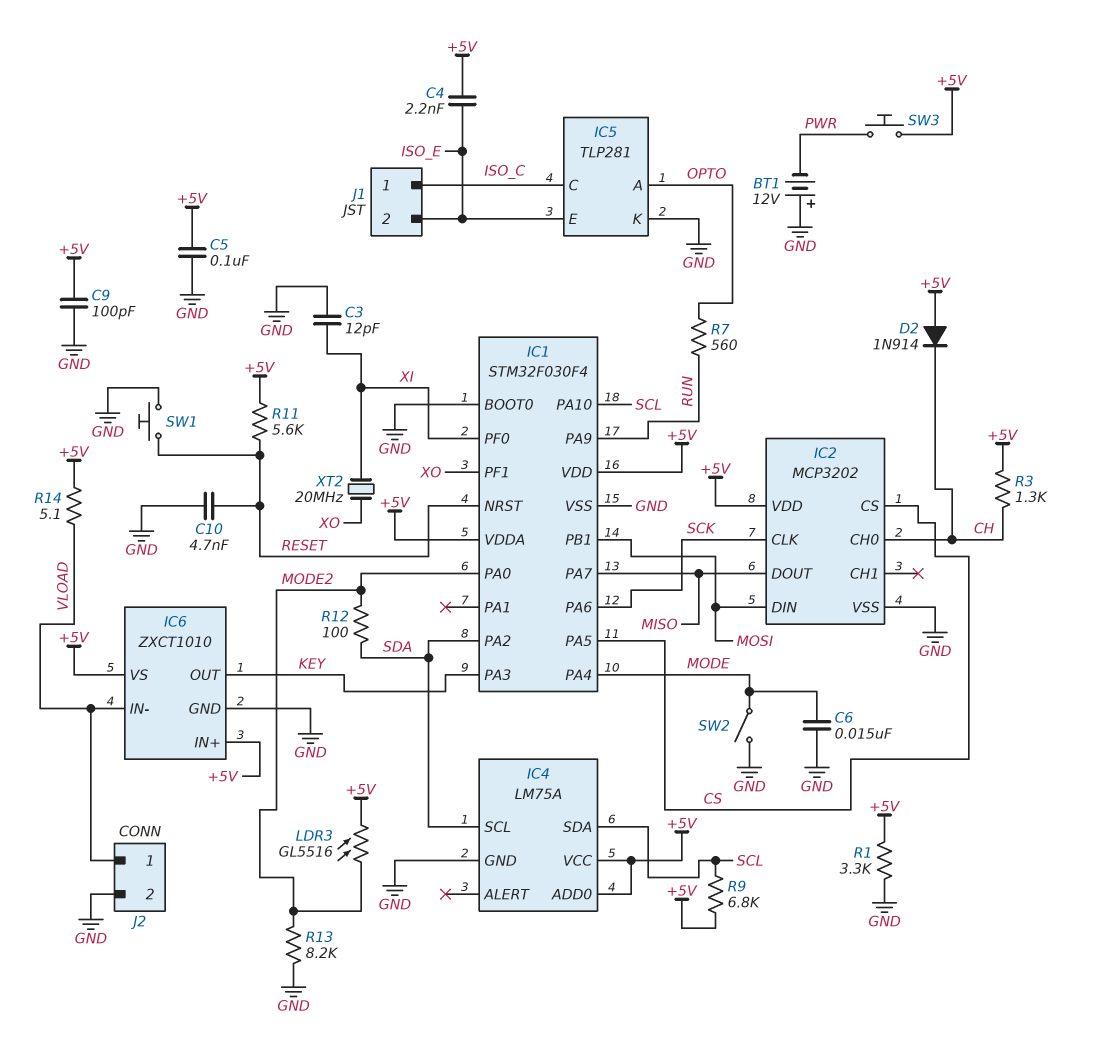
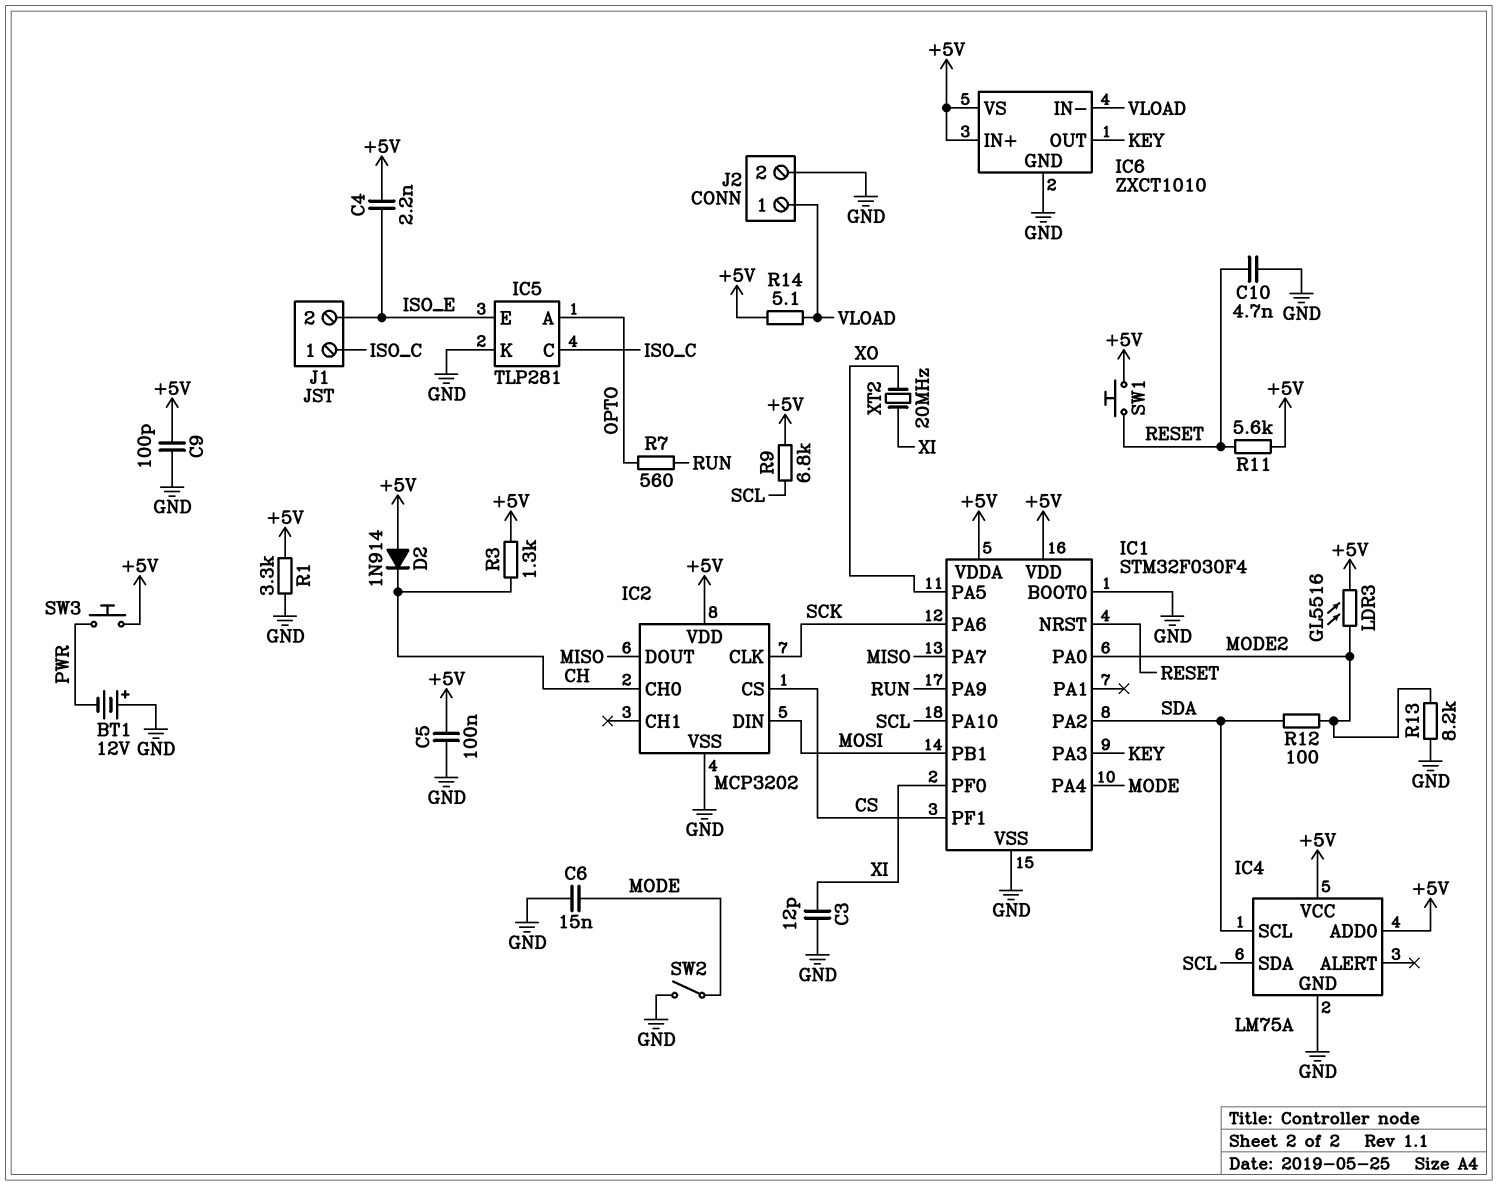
IC1 pin PA5: CS -> XO
IC1 pin PF1: XO -> CS
SW1: button (GND, RESET) -> button (+5V, RESET)

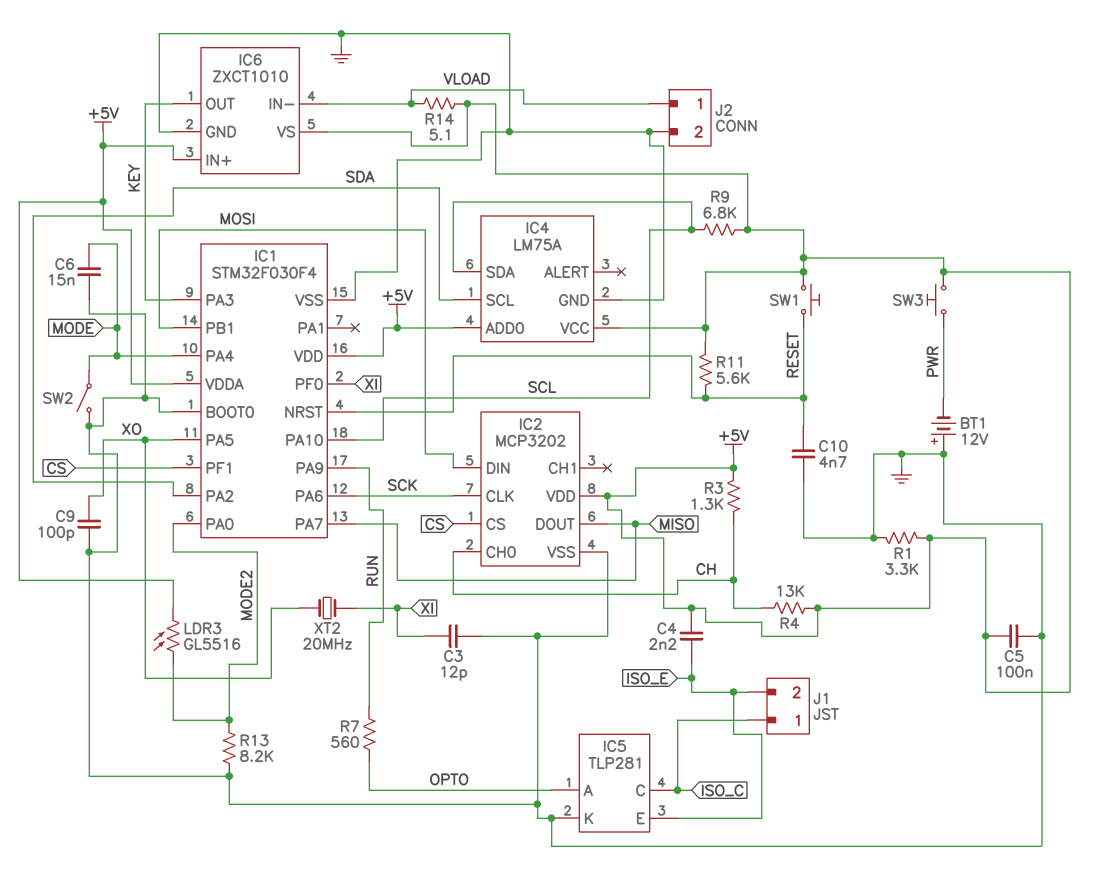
C9: 100pF (+5V, GND) -> 100pF (GND, XO)
D2: diode 1N914 (A +5V, K CH) -> none
R4: none -> 13k (+5V, CH)
R12: 100 (MODE2, SDA) -> none

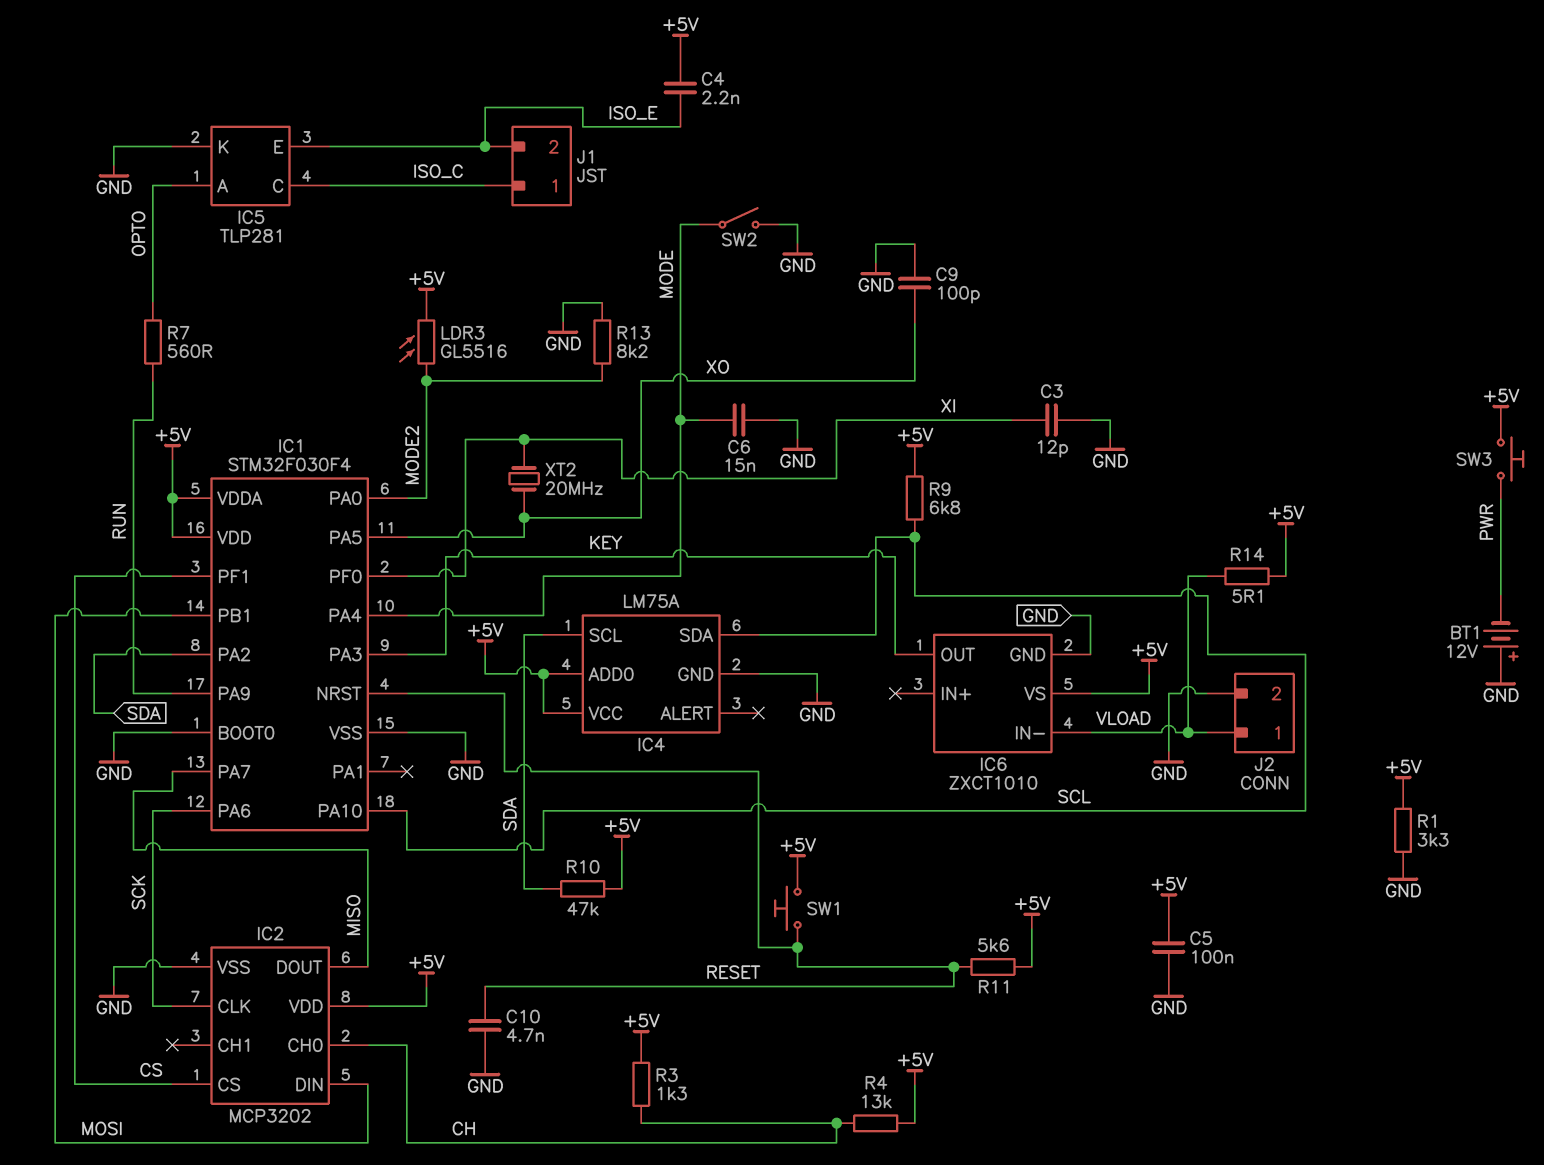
IC6 pin IN+: +5V -> none
R10: none -> 47k (+5V, SDA)

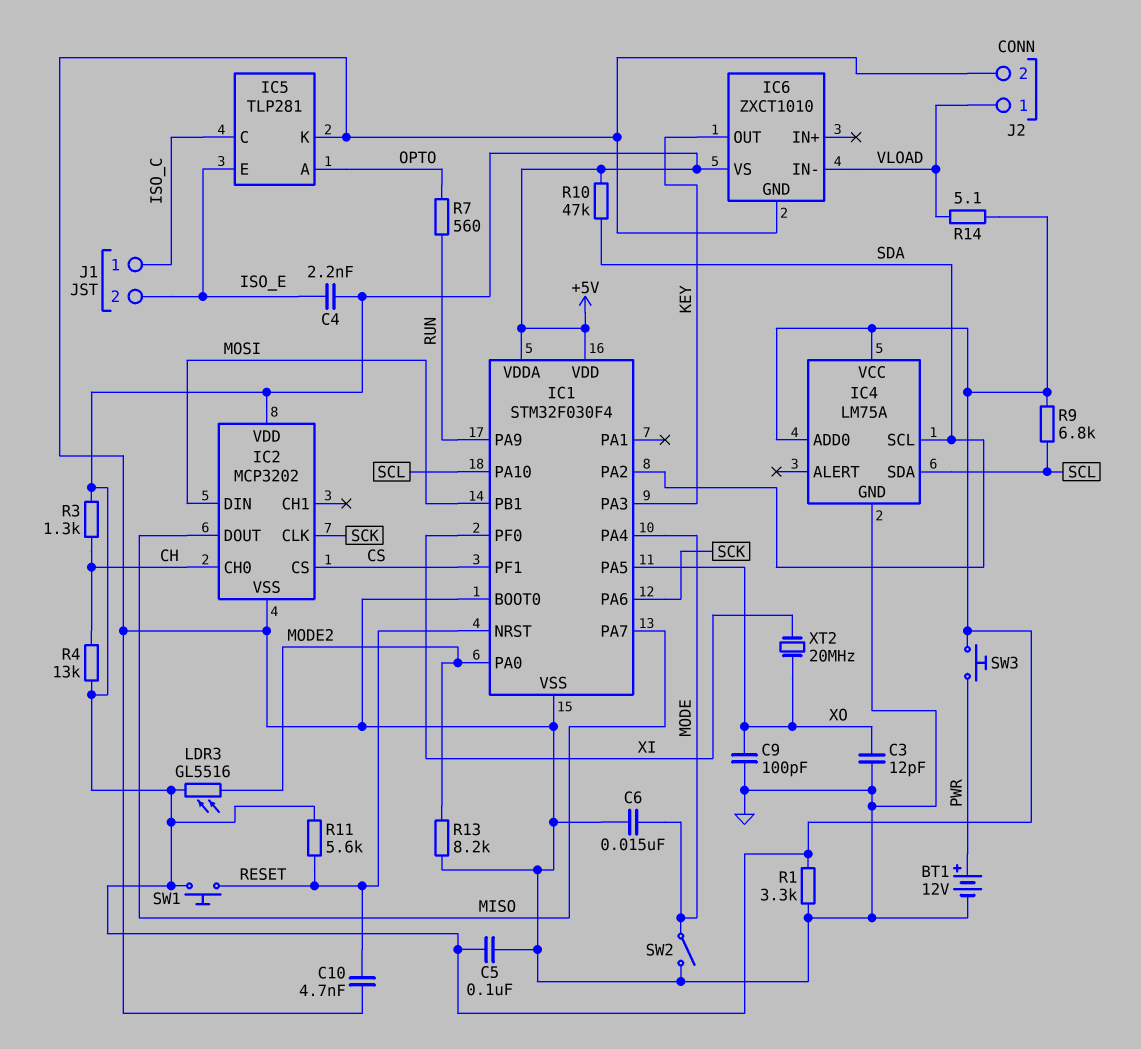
BT1: 12V (plus GND, minus PWR) -> 12V (plus PWR, minus GND)
C3: 12pF (GND, XI) -> 12pF (GND, XO)

